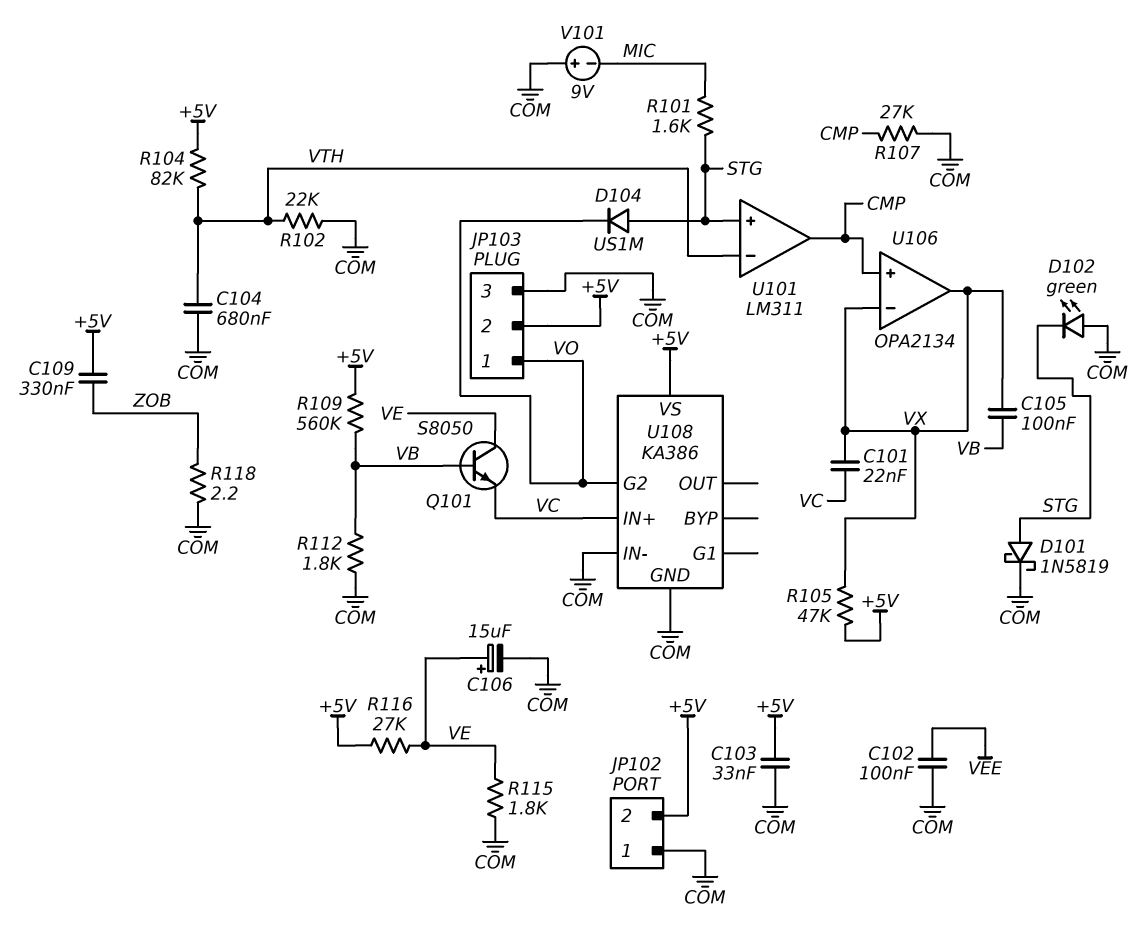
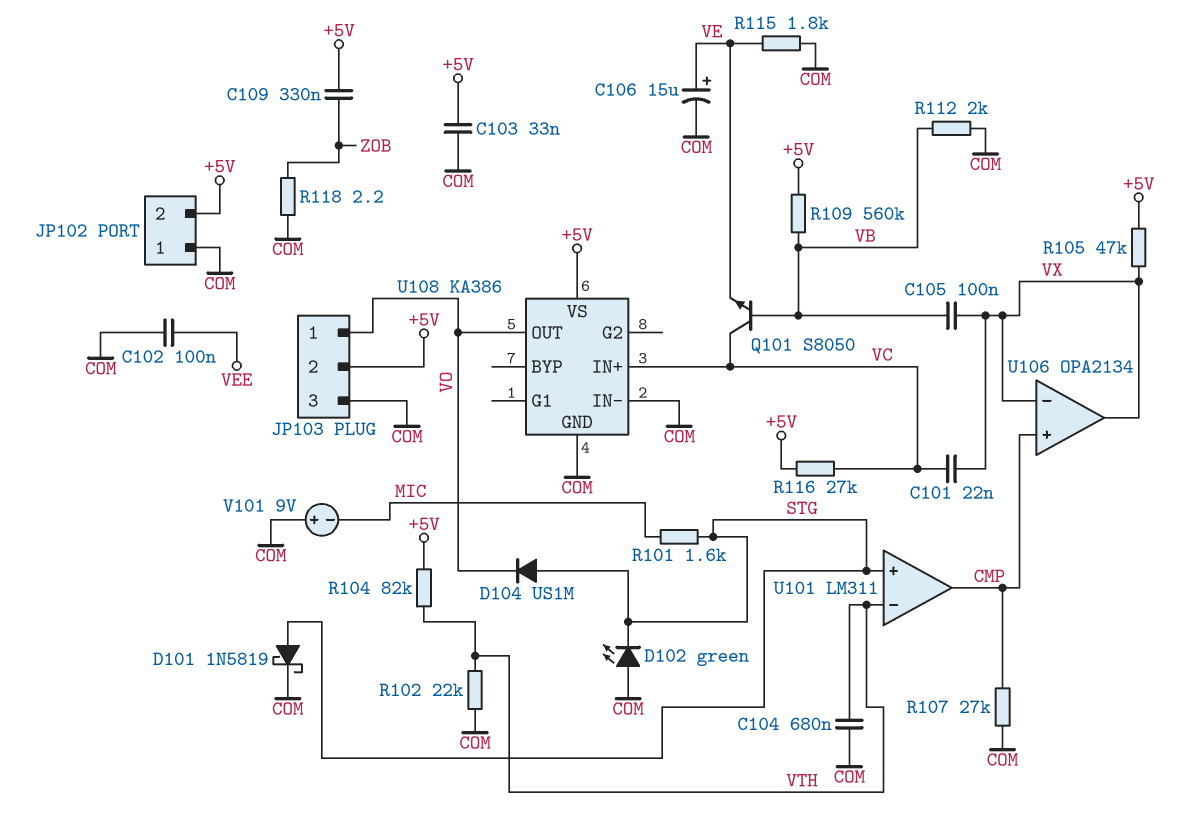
Q101: NPN S8050 (B VB, C VE, E VC) -> NPN S8050 (B VB, C VC, E VE)
R112: 1.8k (COM, VB) -> 2k (COM, VB)
R116: 27k (+5V, VE) -> 27k (+5V, VC)
U108 pin G2: VO -> none
U108 pin OUT: none -> VO

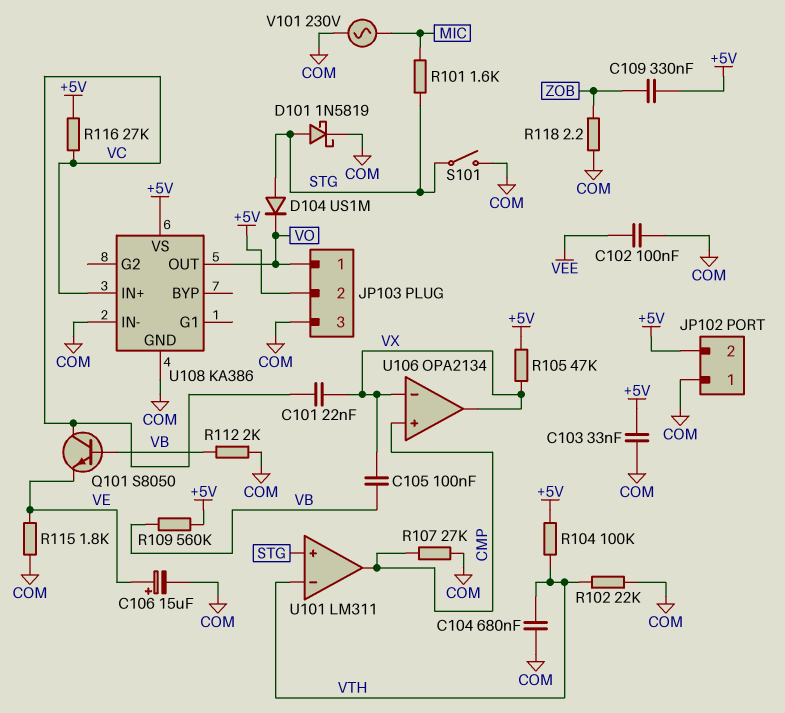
D102: LED green (A COM, K STG) -> none
R104: 82k (+5V, VTH) -> 100k (+5V, VTH)
S101: none -> switch (COM, STG)
V101: 9V (plus COM, minus MIC) -> AC 230V (COM, MIC)

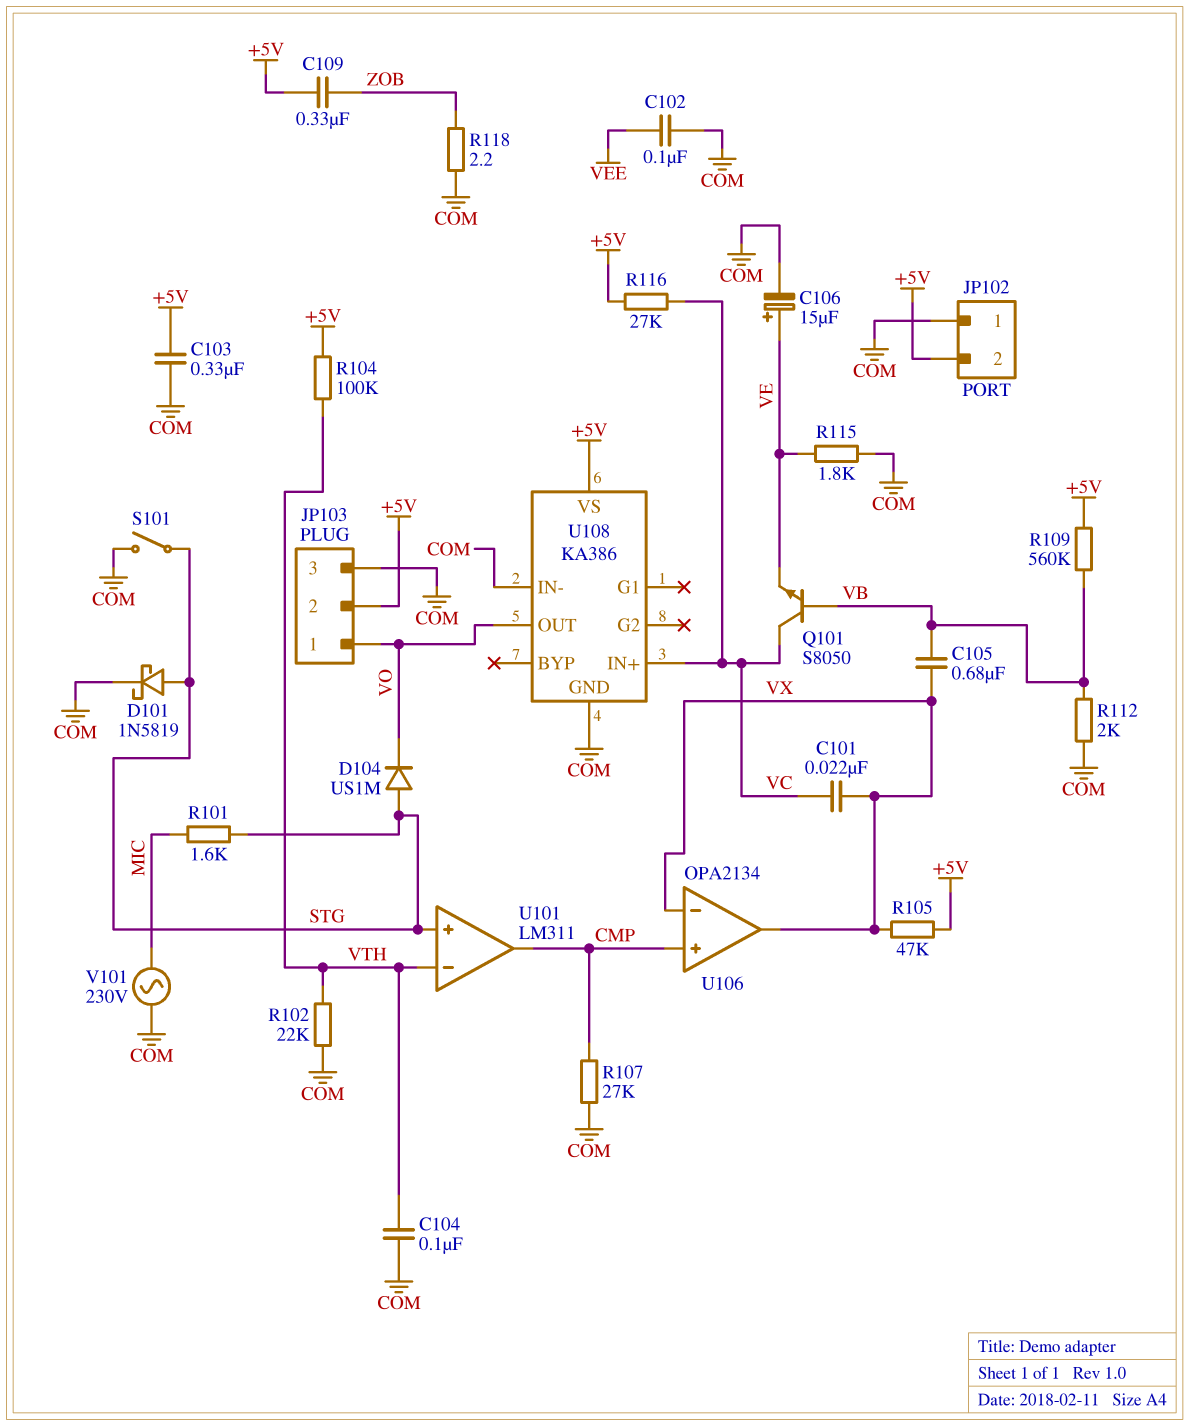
C103: 33nF (+5V, COM) -> 330nF (+5V, COM)
C104: 680nF (COM, VTH) -> 100nF (COM, VTH)
C105: 100nF (VB, VX) -> 680nF (VB, VX)

